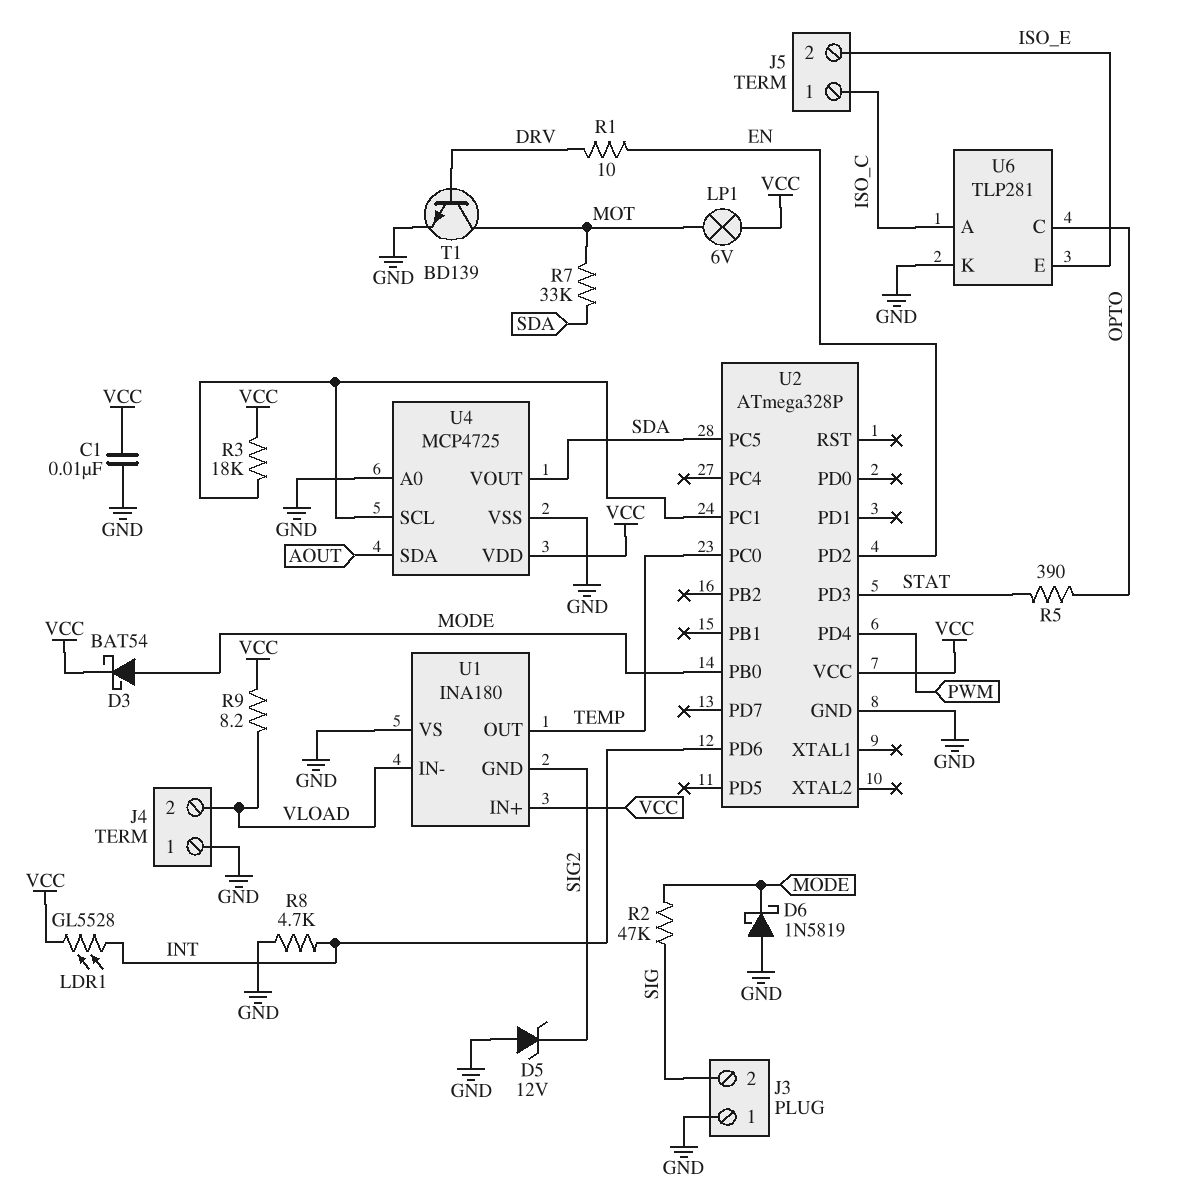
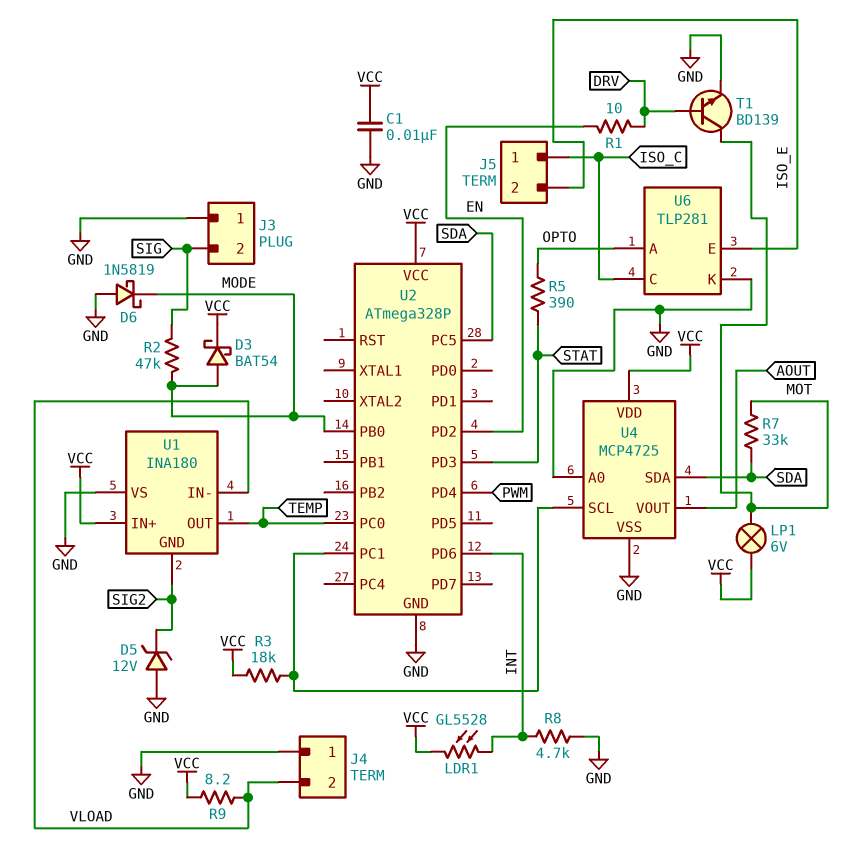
U4 pin SDA: AOUT -> SDA
U4 pin VOUT: SDA -> AOUT
U6 pin A: ISO_C -> OPTO
U6 pin C: OPTO -> ISO_C

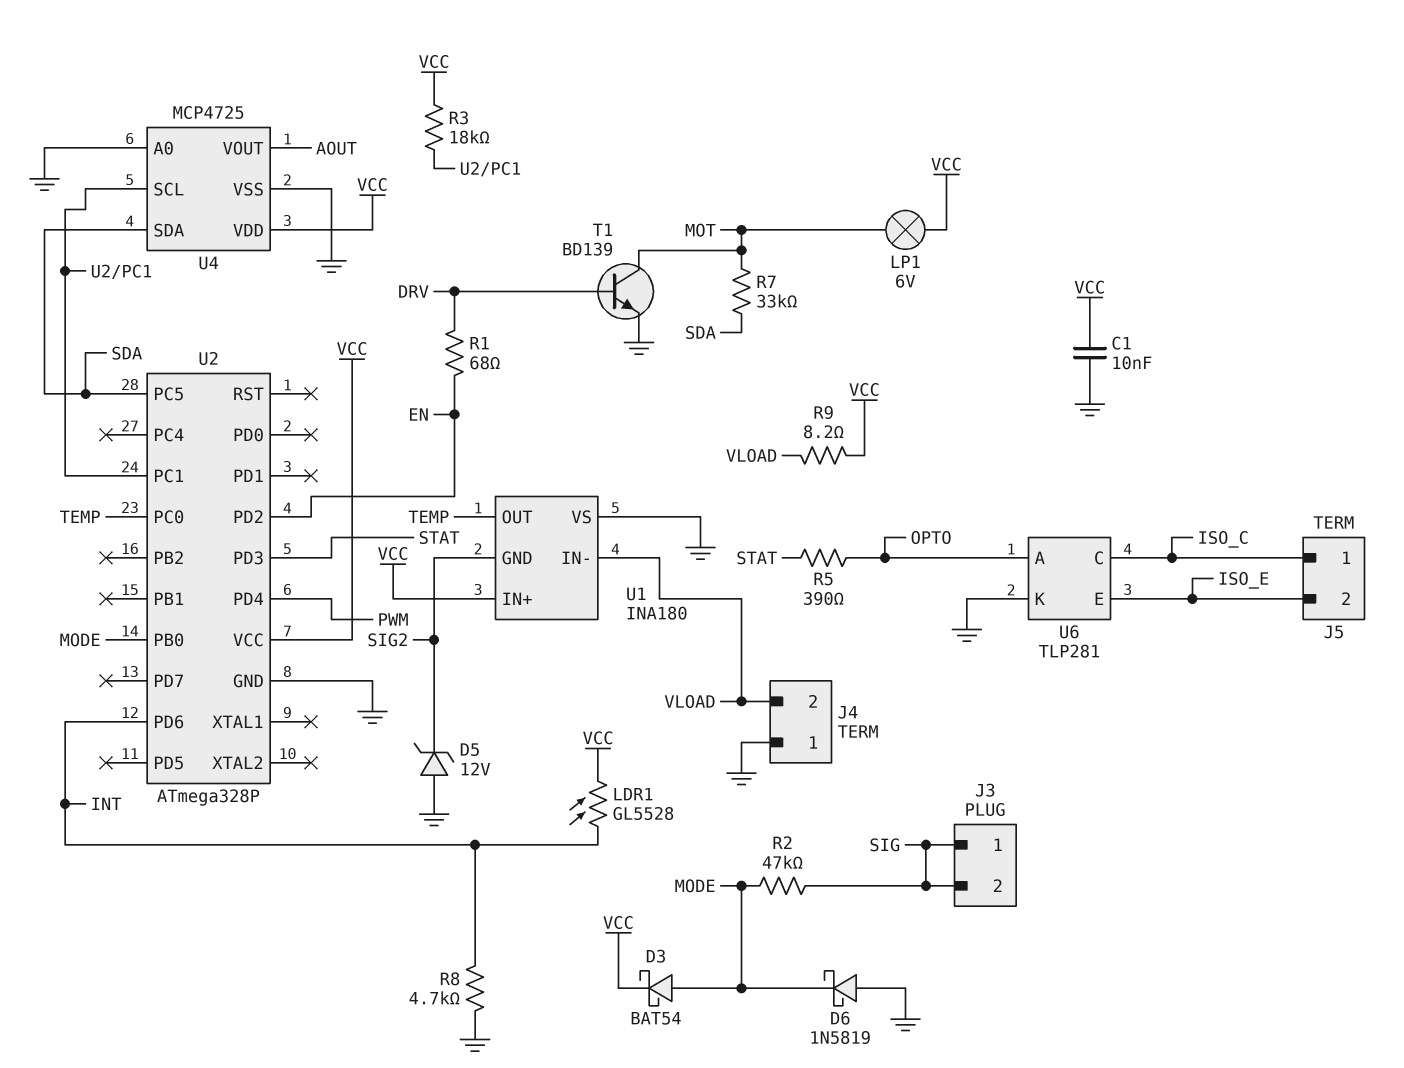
J3 pin 1: GND -> SIG
R1: 10 (DRV, EN) -> 68 (DRV, EN)

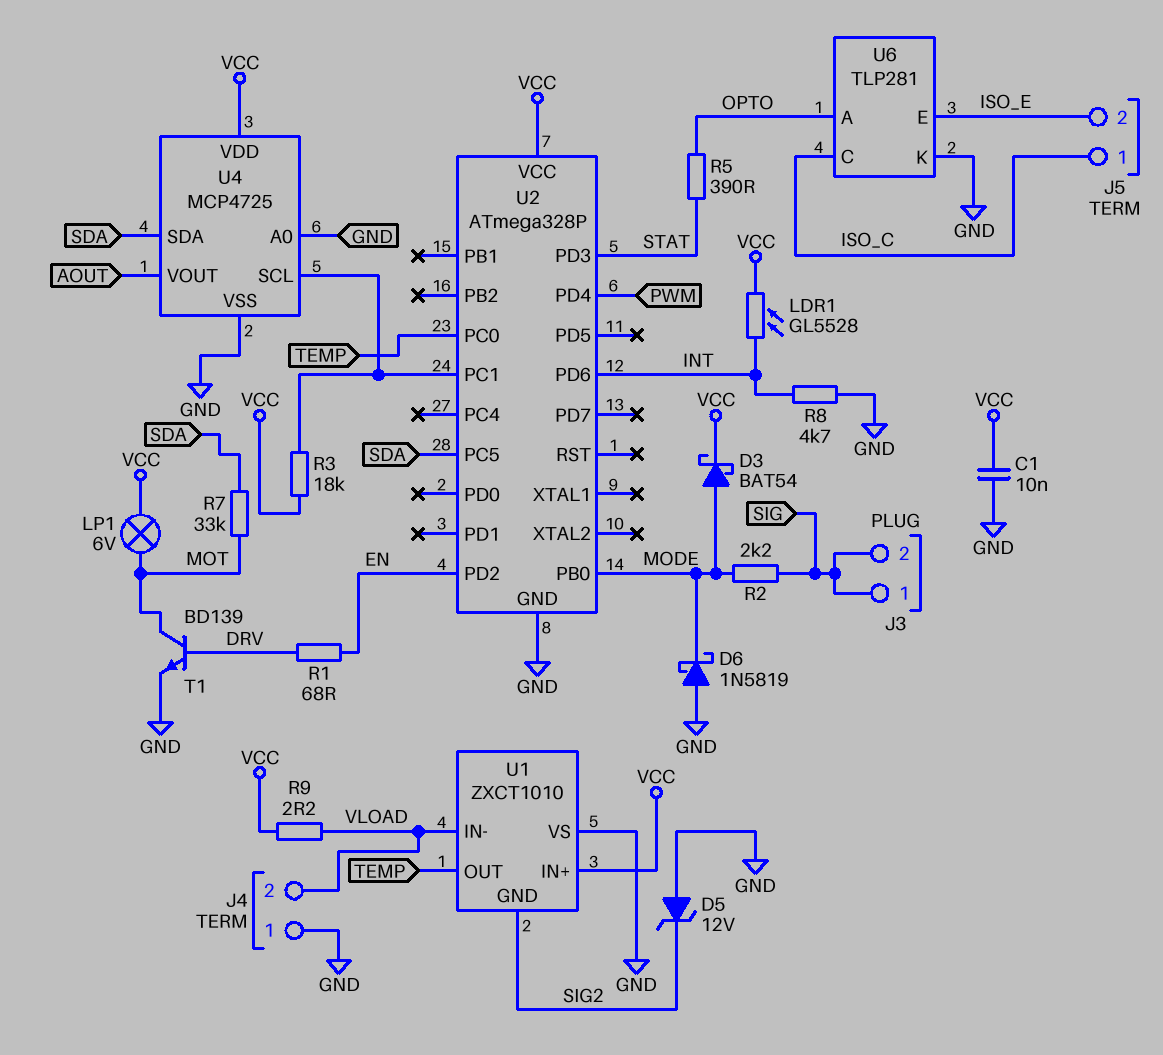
R2: 47k (MODE, SIG) -> 2.2k (MODE, SIG)
R9: 8.2 (VCC, VLOAD) -> 2.2 (VCC, VLOAD)
U1: INA180 -> ZXCT1010

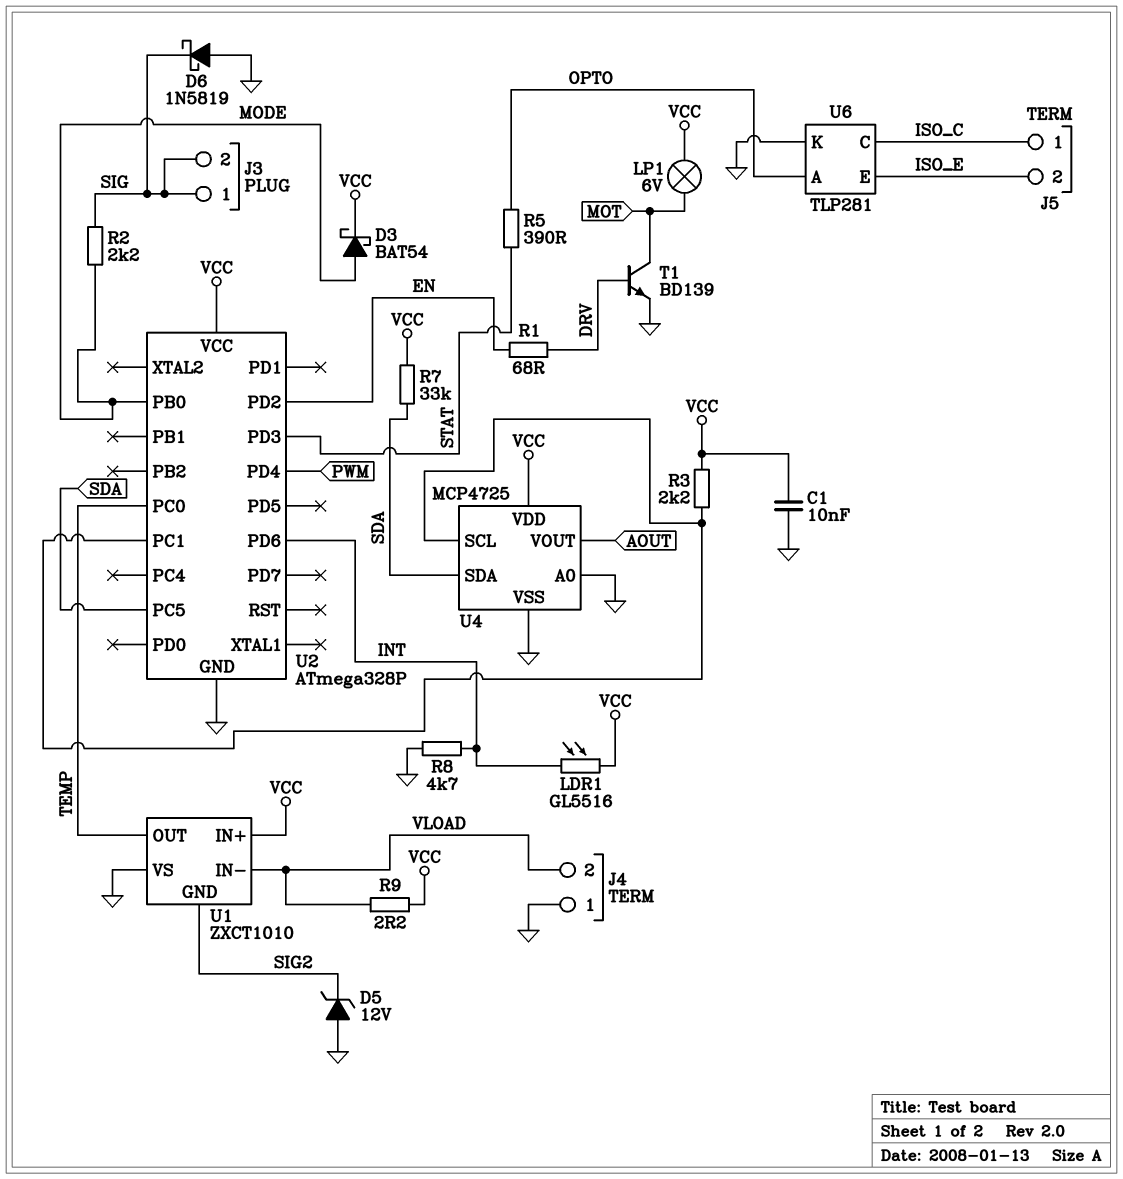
D6: schottky 1N5819 (A GND, K MODE) -> schottky 1N5819 (A GND, K SIG)
LDR1: GL5528 (INT, VCC) -> GL5516 (INT, VCC)
R3: 18k (U2/PC1, VCC) -> 2.2k (U2/PC1, VCC)
R7: 33k (MOT, SDA) -> 33k (SDA, VCC)

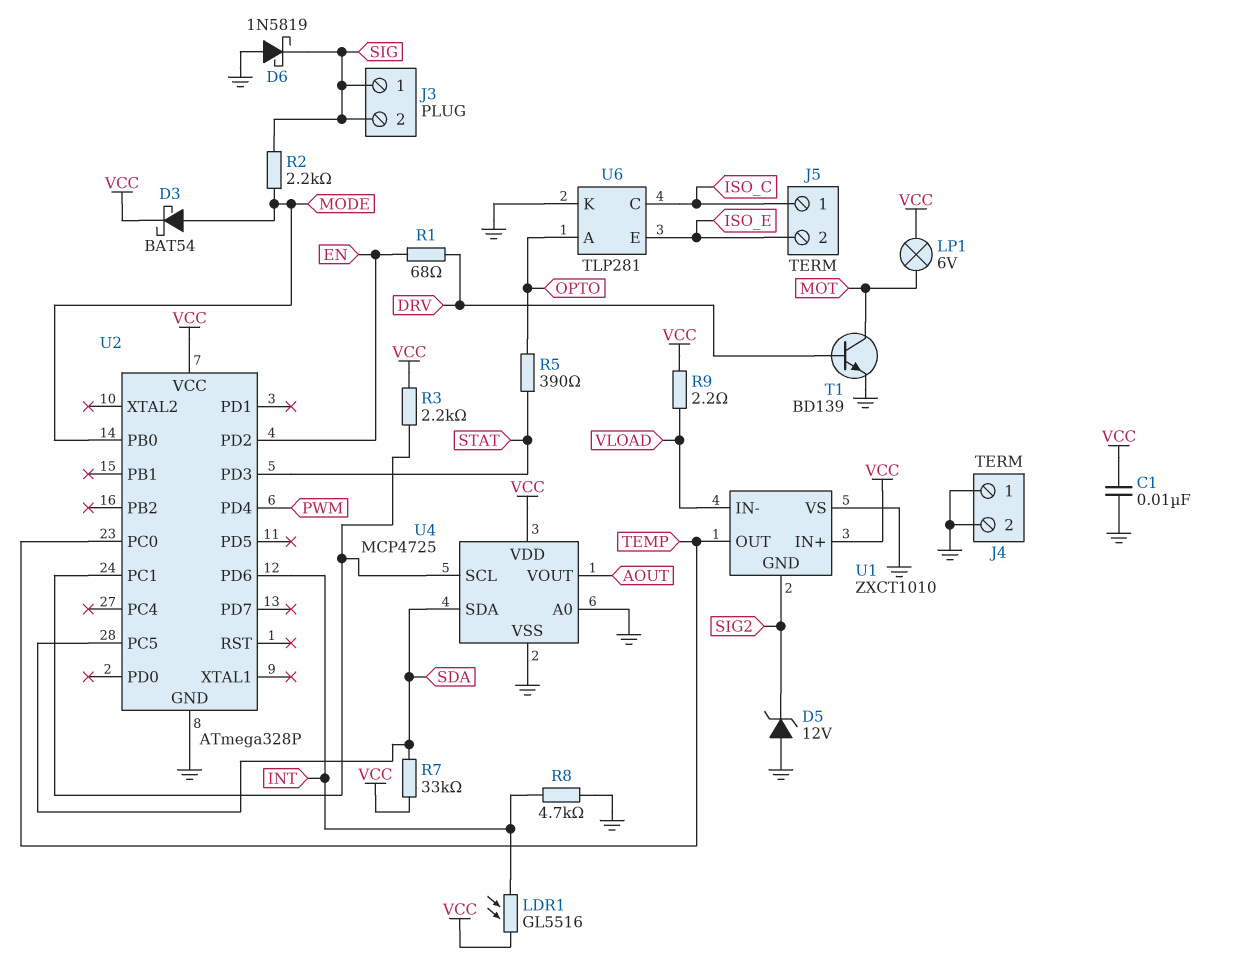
J4 pin 2: VLOAD -> GND

